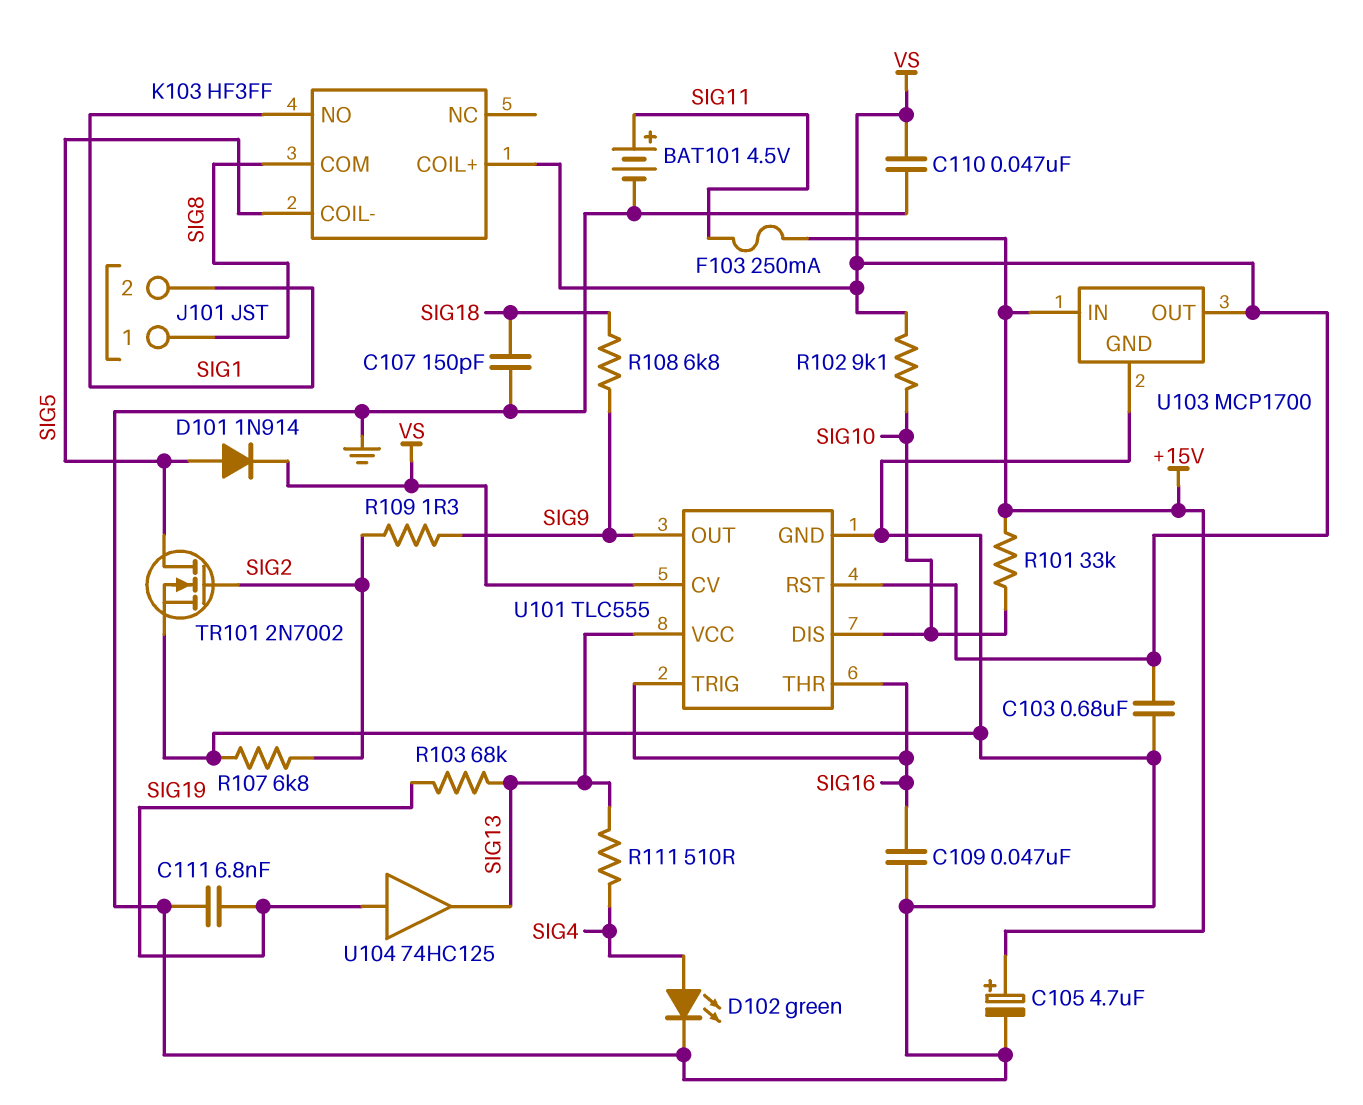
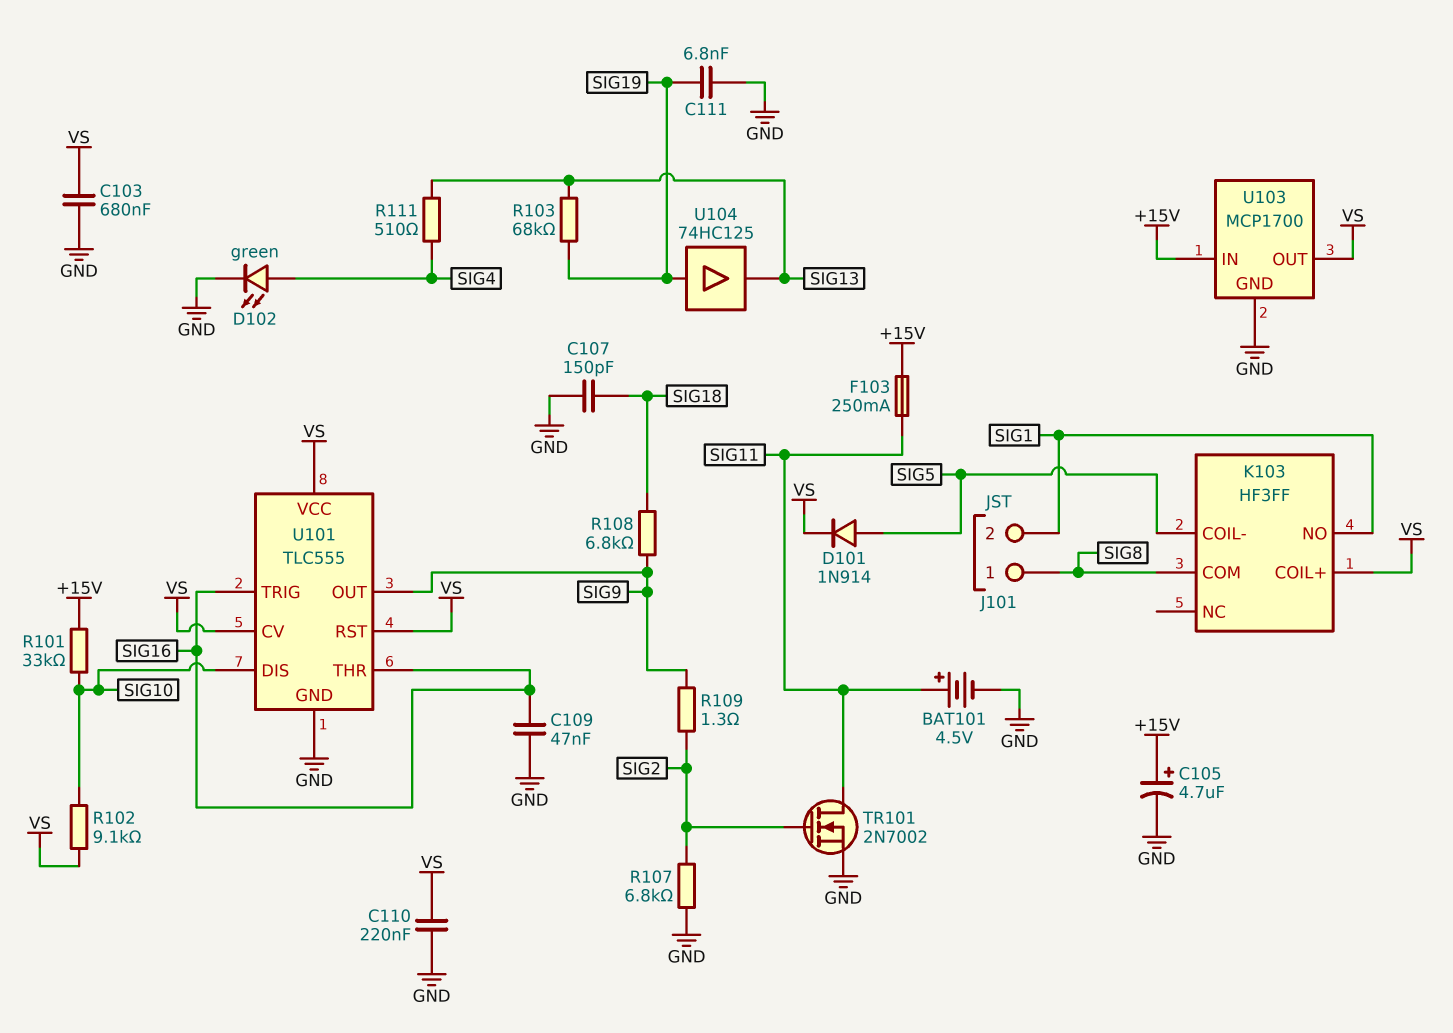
C110: 47nF (GND, VS) -> 220nF (GND, VS)
TR101: NMOS 2N7002 (G SIG2, D SIG5, S GND) -> NMOS 2N7002 (G SIG2, D SIG11, S GND)
U101 pin VCC: SIG13 -> VS

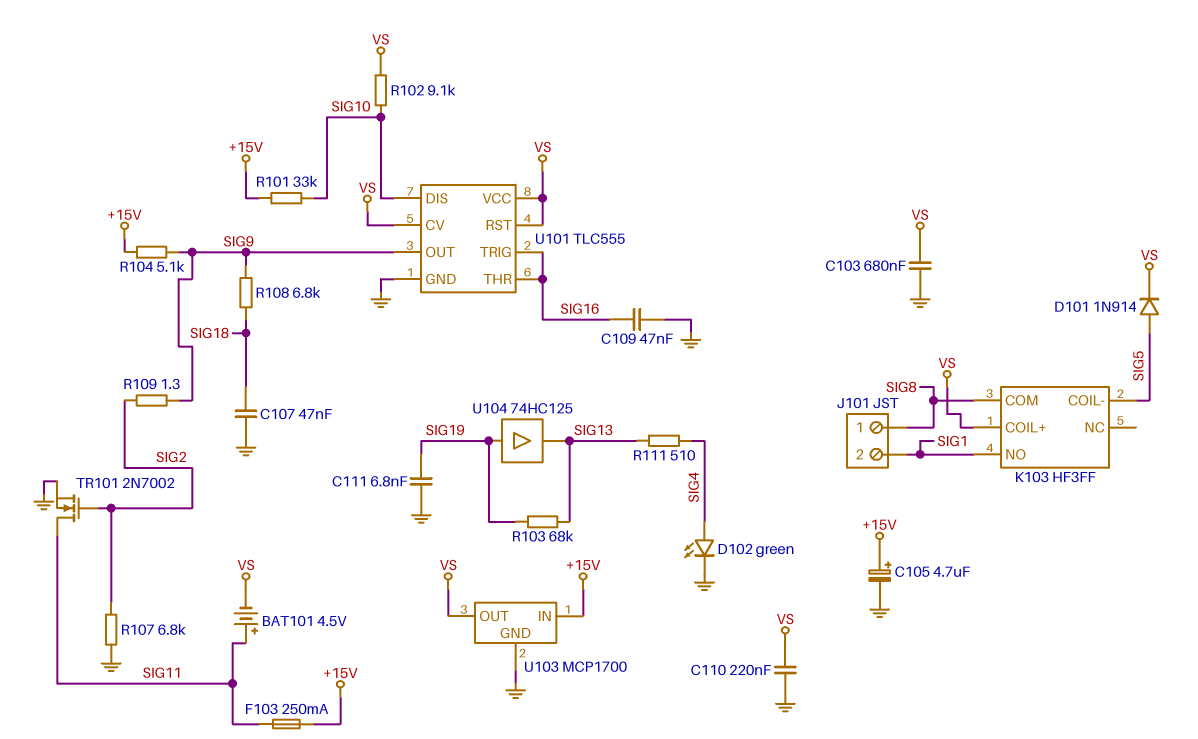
BAT101: 4.5V (plus SIG11, minus GND) -> 4.5V (plus SIG11, minus VS)
C107: 150pF (GND, SIG18) -> 47nF (GND, SIG18)
R104: none -> 5.1k (+15V, SIG9)

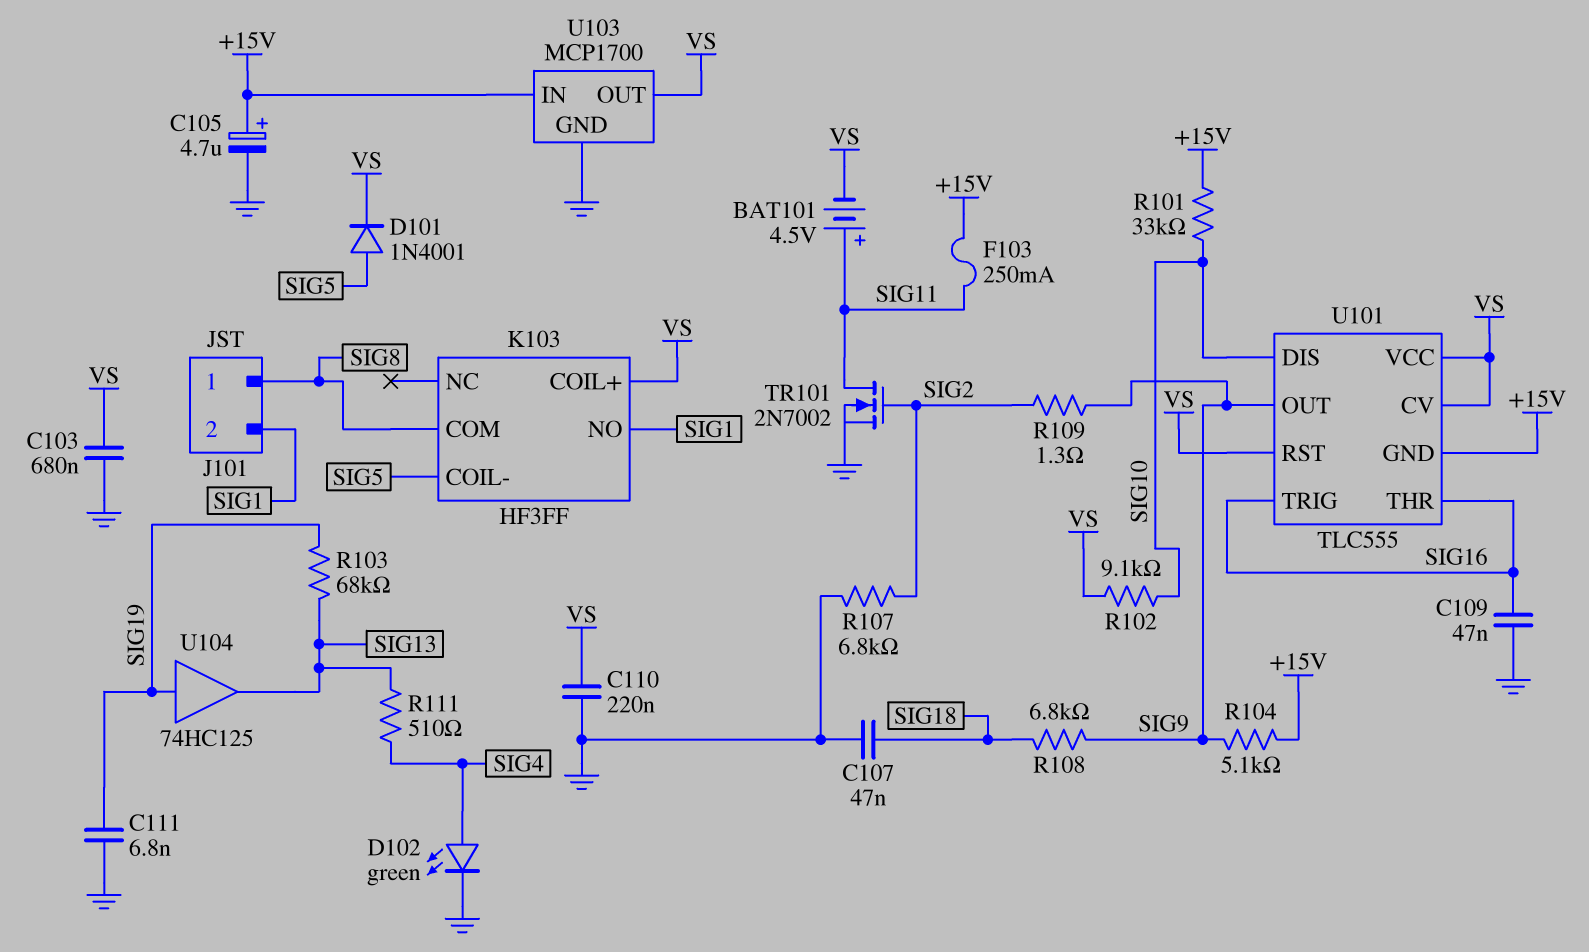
D101: diode 1N914 (A SIG5, K VS) -> diode 1N4001 (A SIG5, K VS)
U101 pin GND: GND -> +15V

